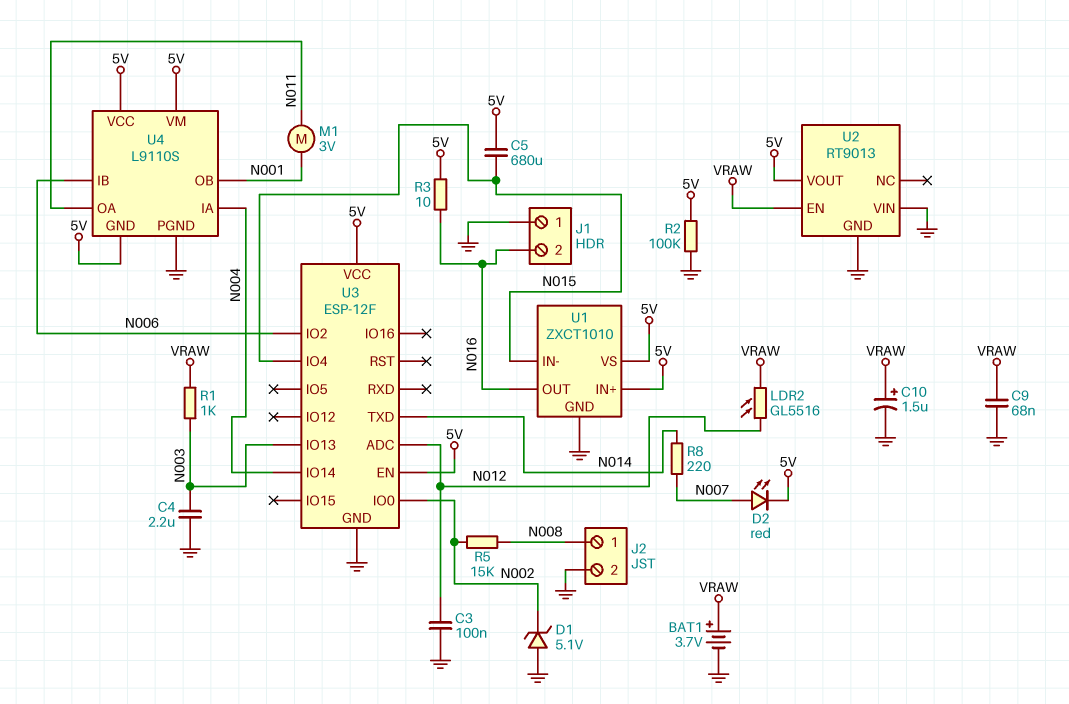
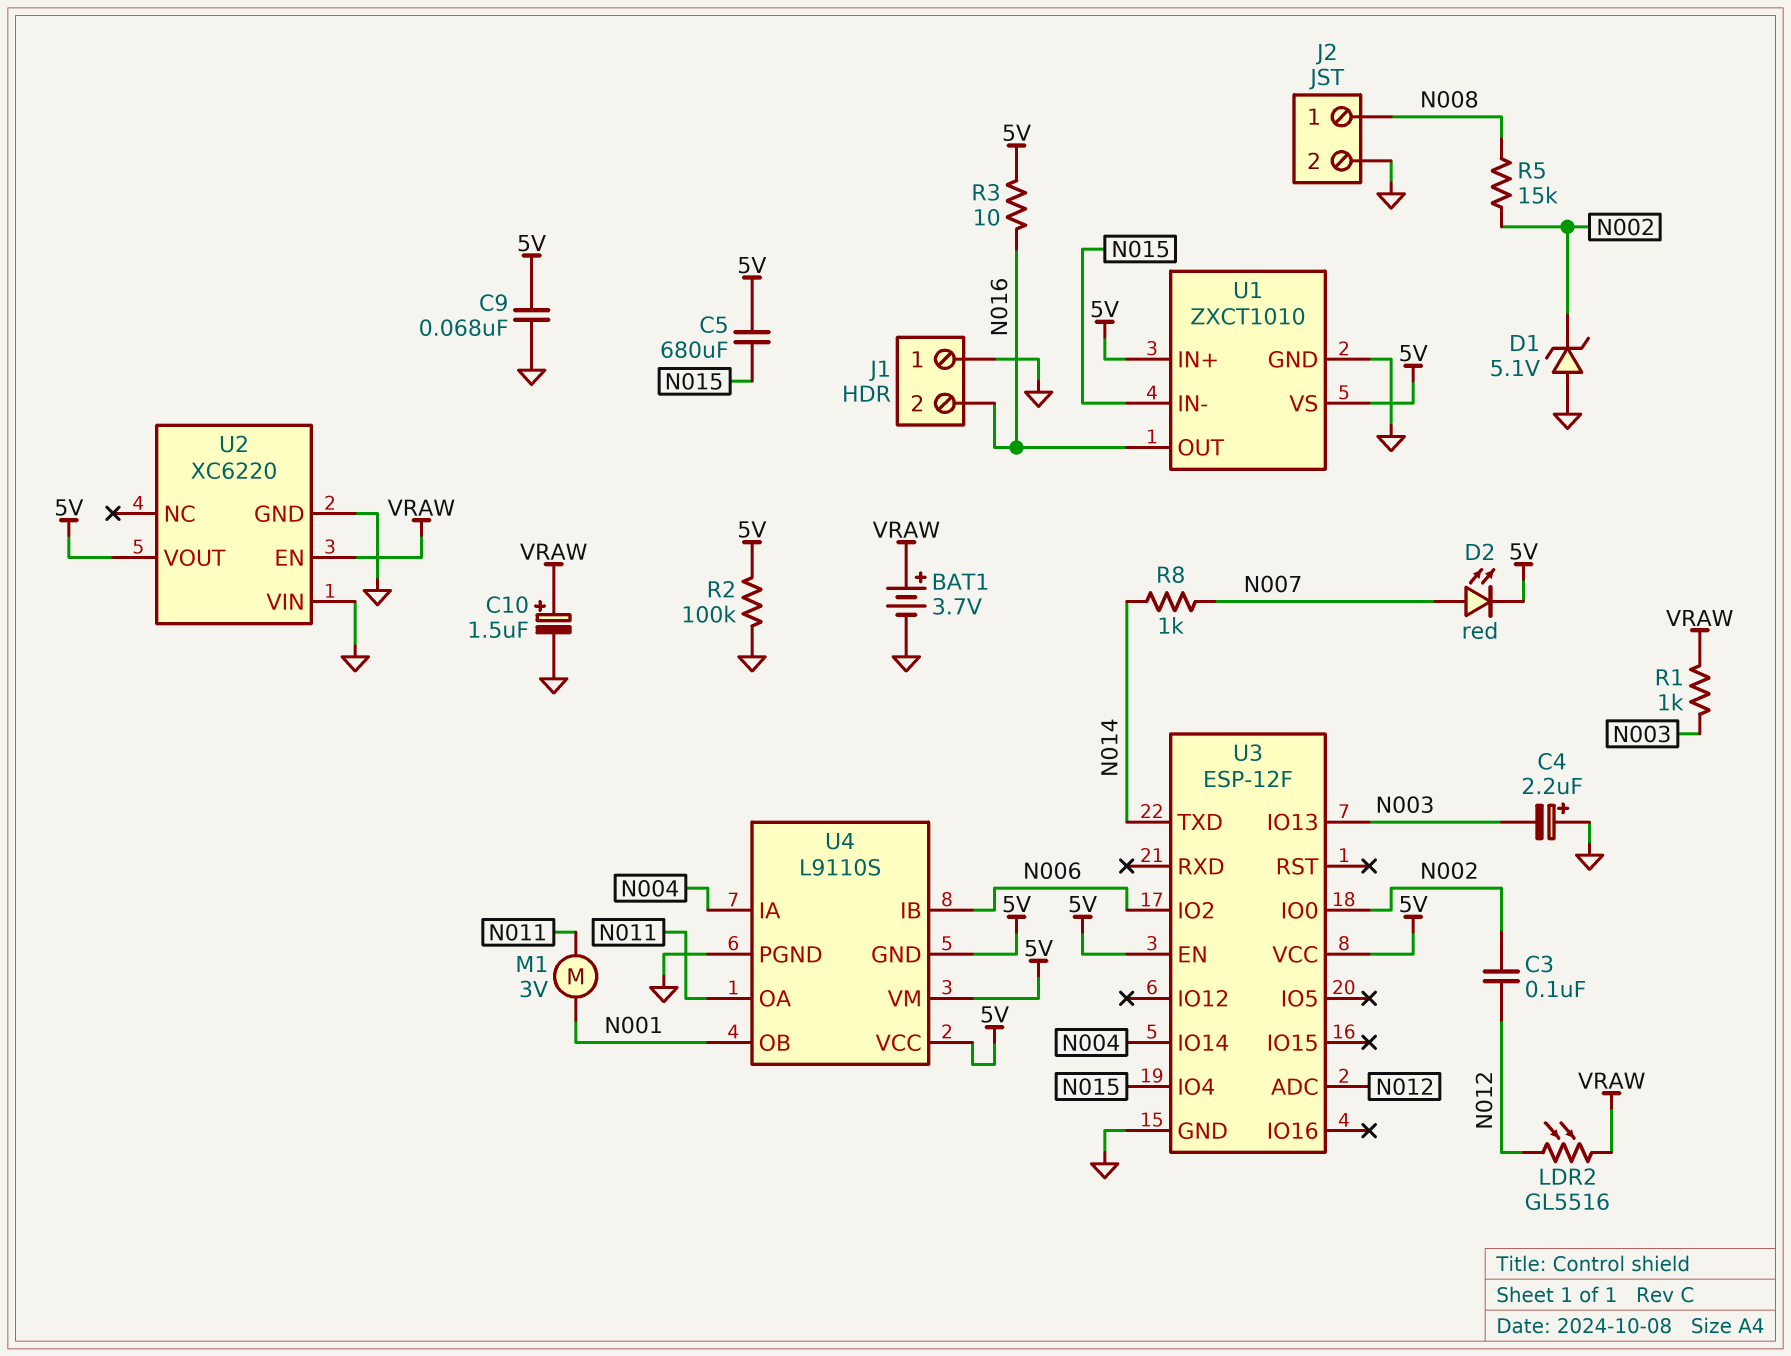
C3: 100nF (GND, N012) -> 100nF (N002, N012)
C4: 2.2uF (GND, N003) -> 2.2uF (plus GND, minus N003)
C9: 68nF (GND, VRAW) -> 68nF (5V, GND)
R8: 220 (N007, N014) -> 1k (N007, N014)
U2: RT9013 -> XC6220

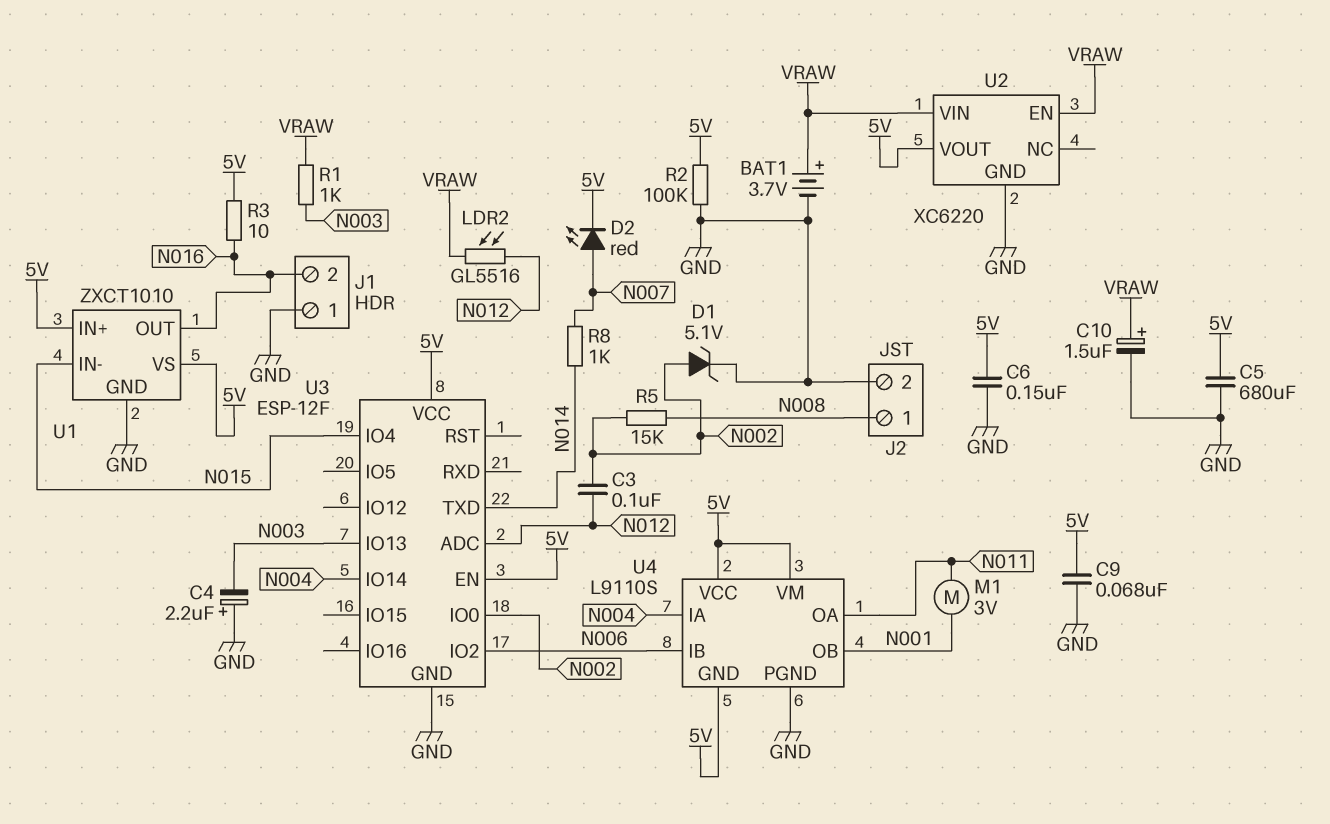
C5: 680uF (5V, N015) -> 680uF (5V, GND)
C6: none -> 150nF (5V, GND)
D1: zener 5.1V (A GND, K N002) -> zener 5.1V (A N002, K GND)
U2 pin VIN: GND -> VRAW

